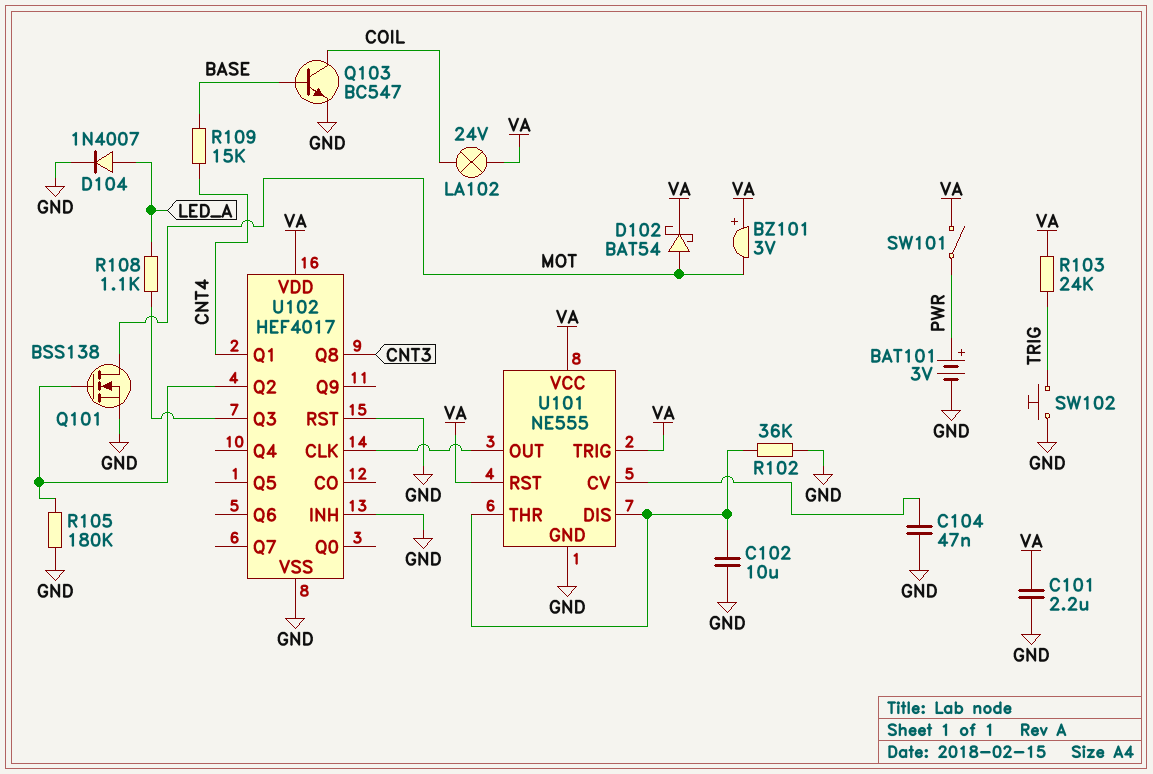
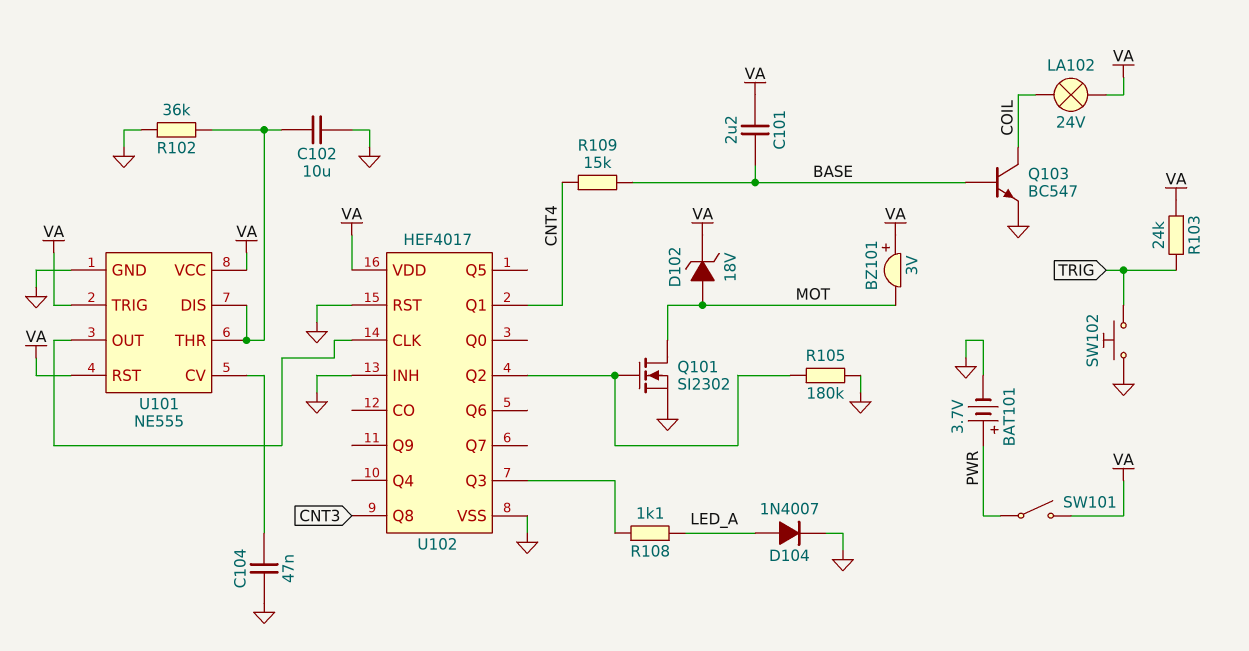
BAT101: 3V (plus PWR, minus GND) -> 3.7V (plus PWR, minus GND)
C101: 2.2uF (GND, VA) -> 2.2uF (BASE, VA)
D102: schottky BAT54 (A MOT, K VA) -> zener 18V (A MOT, K VA)
Q101: NMOS BSS138 (G U102/Q2, D MOT, S GND) -> NMOS SI2302 (G U102/Q2, D MOT, S GND)

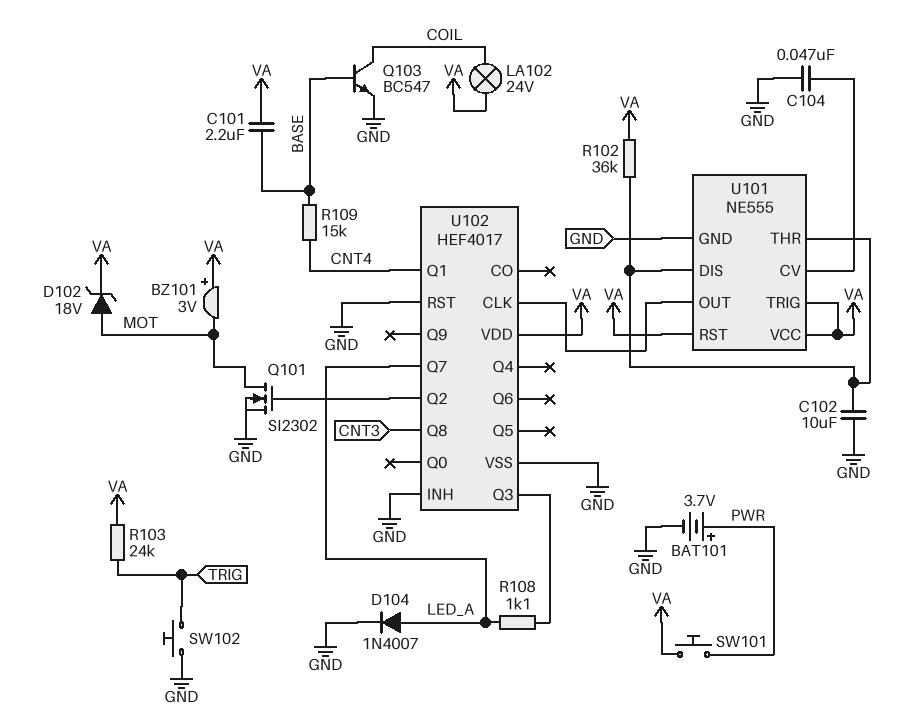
R102: 36k (GND, U101/DIS) -> 36k (U101/DIS, VA)
R105: 180k (GND, U102/Q2) -> none
SW101: switch (PWR, VA) -> button (PWR, VA)
U102 pin Q7: none -> LED_A

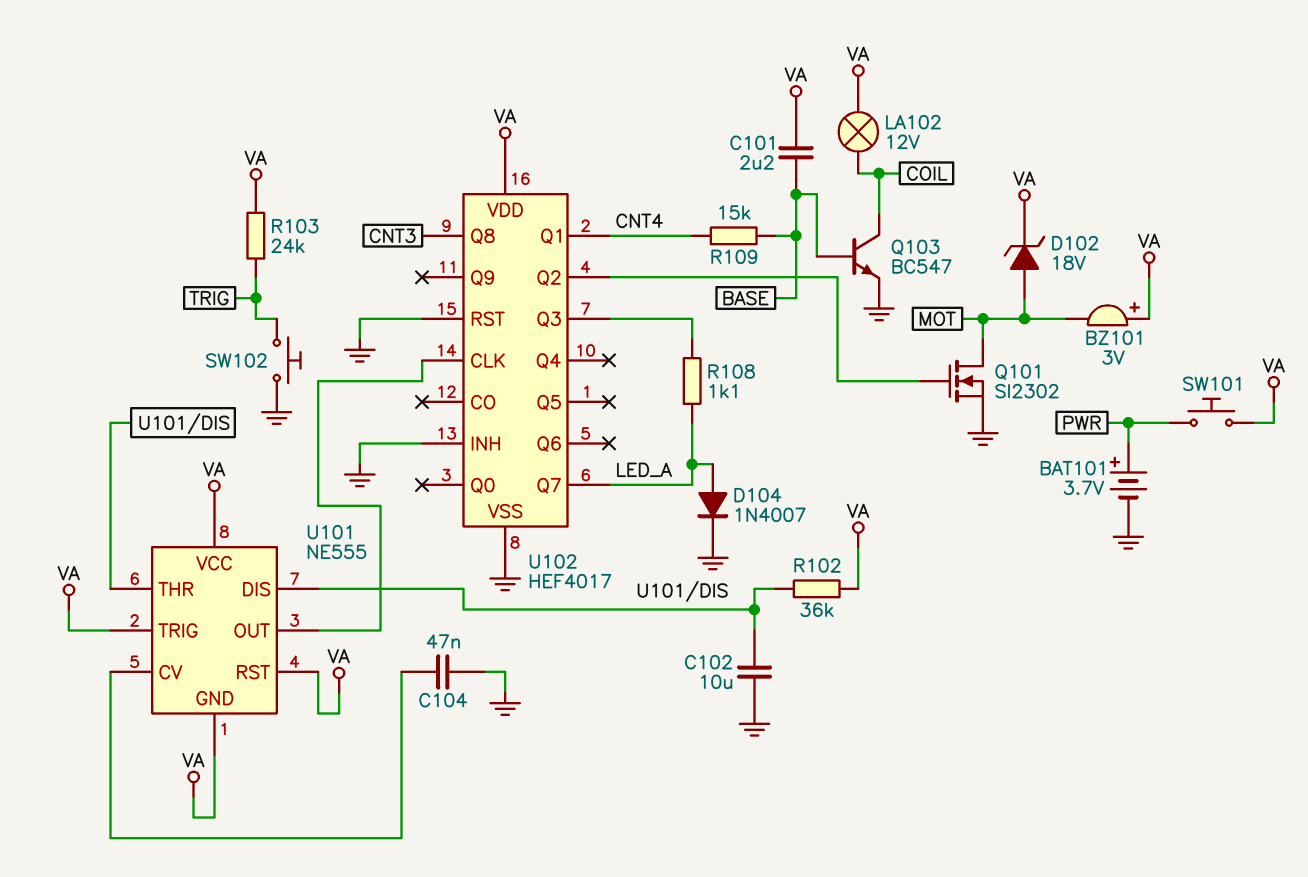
LA102: lamp 24V (COIL, VA) -> lamp 12V (COIL, VA)
U101 pin GND: GND -> VA

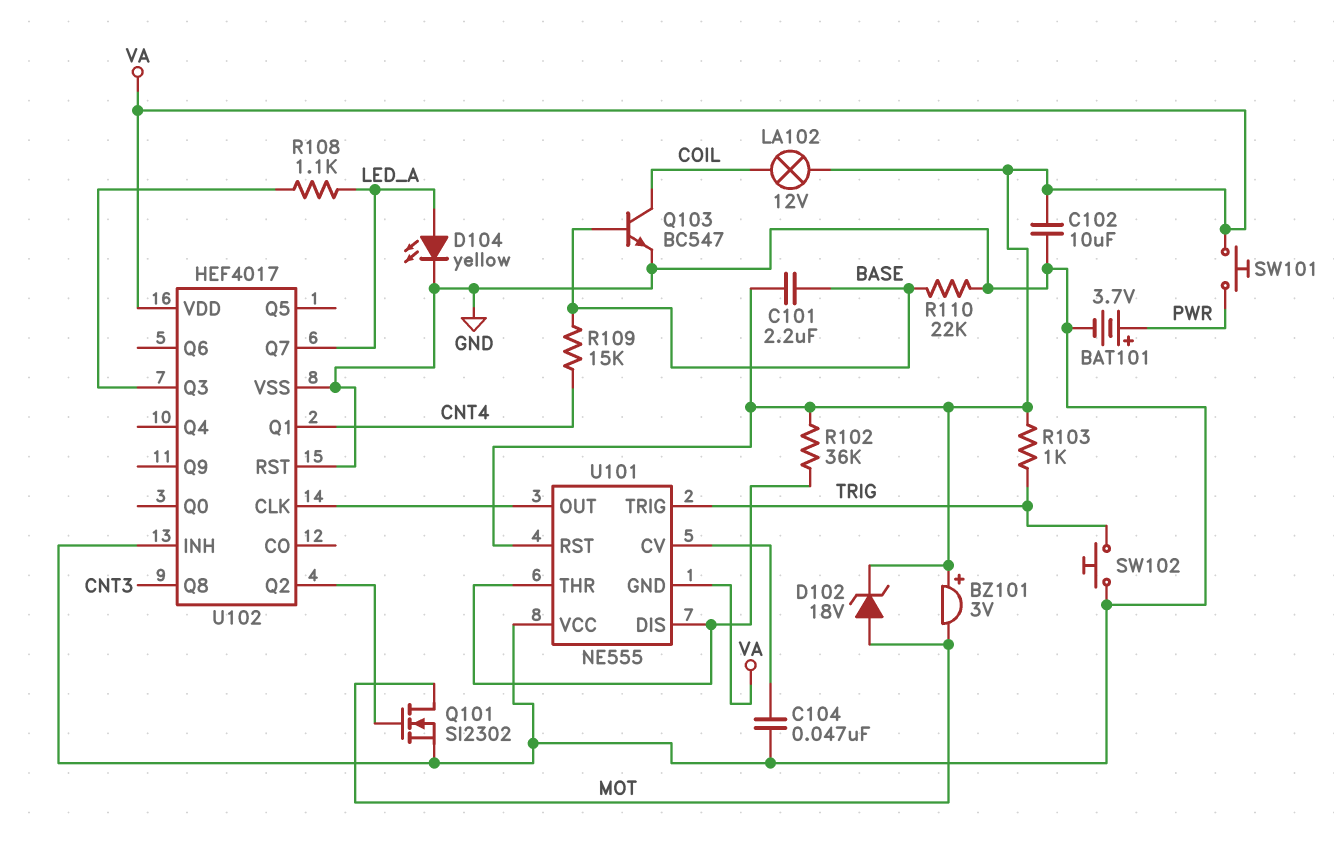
C102: 10uF (GND, U101/DIS) -> 10uF (GND, VA)
D104: diode 1N4007 (A LED_A, K GND) -> LED yellow (A LED_A, K GND)
R103: 24k (TRIG, VA) -> 1k (TRIG, VA)
R110: none -> 22k (BASE, GND)
U101 pin TRIG: VA -> TRIG
U101 pin VCC: VA -> GND

